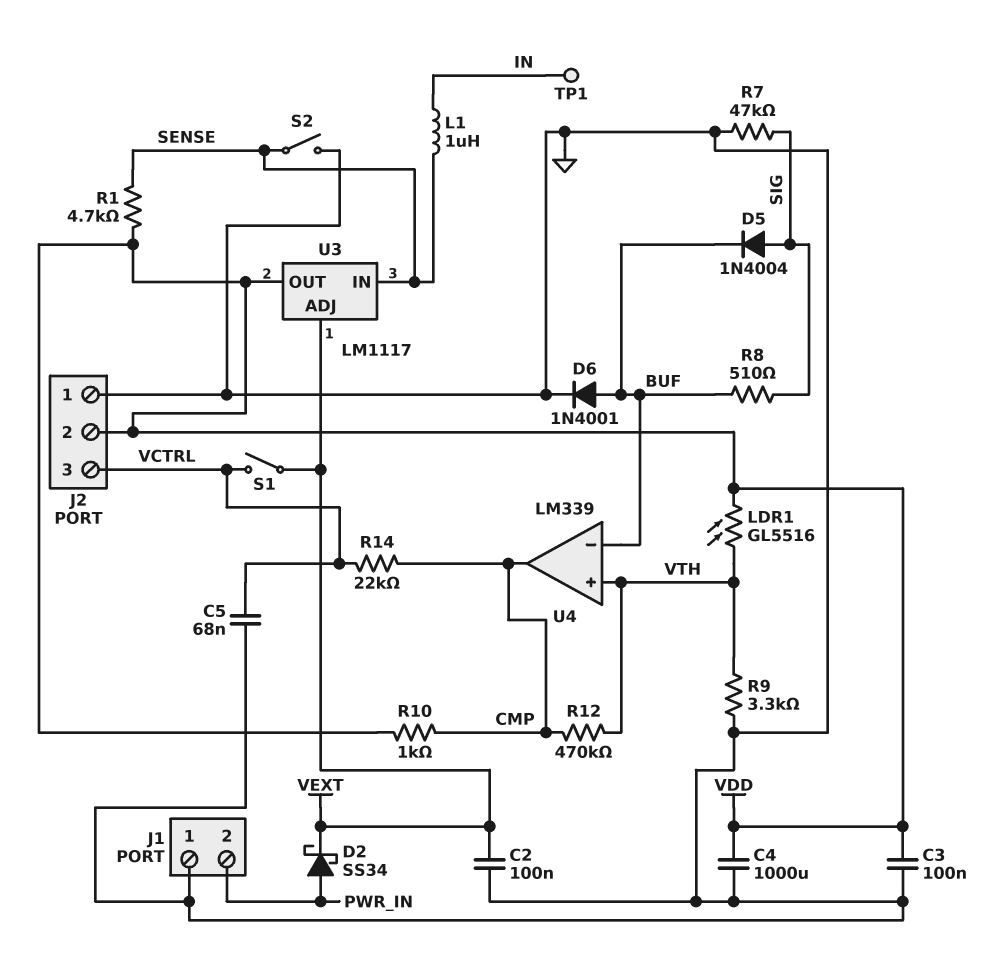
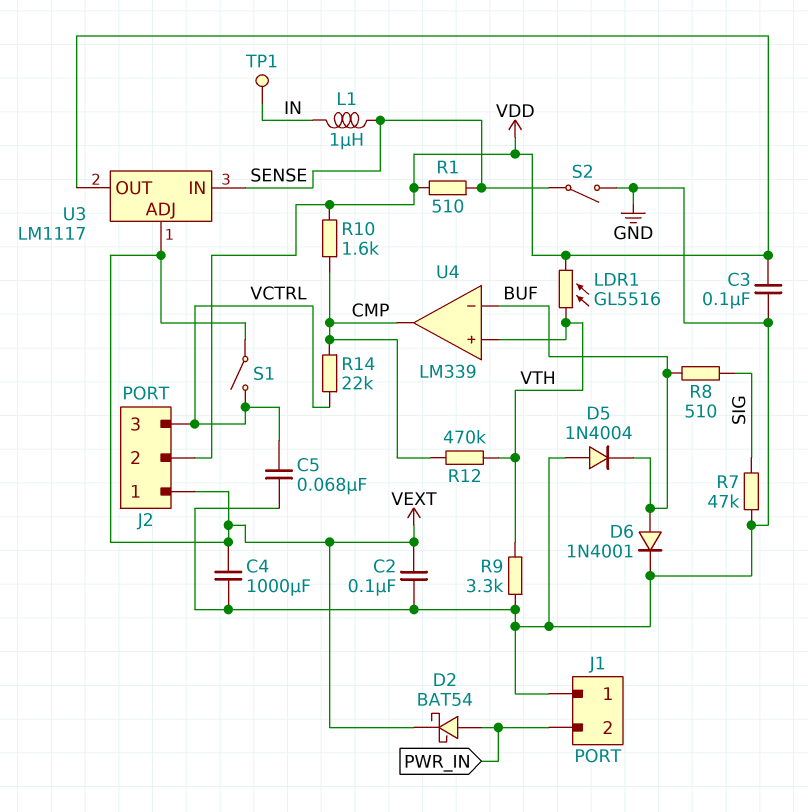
C4: 1000uF (GND, VDD) -> 1000uF (GND, VEXT)
D2: schottky SS34 (A PWR_IN, K VEXT) -> schottky BAT54 (A PWR_IN, K VEXT)
D5: diode 1N4004 (A SIG, K BUF) -> diode 1N4004 (A GND, K BUF)
J2 pin 1: GND -> VEXT
R1: 4.7k (SENSE, VDD) -> 510 (SENSE, VDD)
R10: 1k (CMP, VDD) -> 1.6k (CMP, VDD)

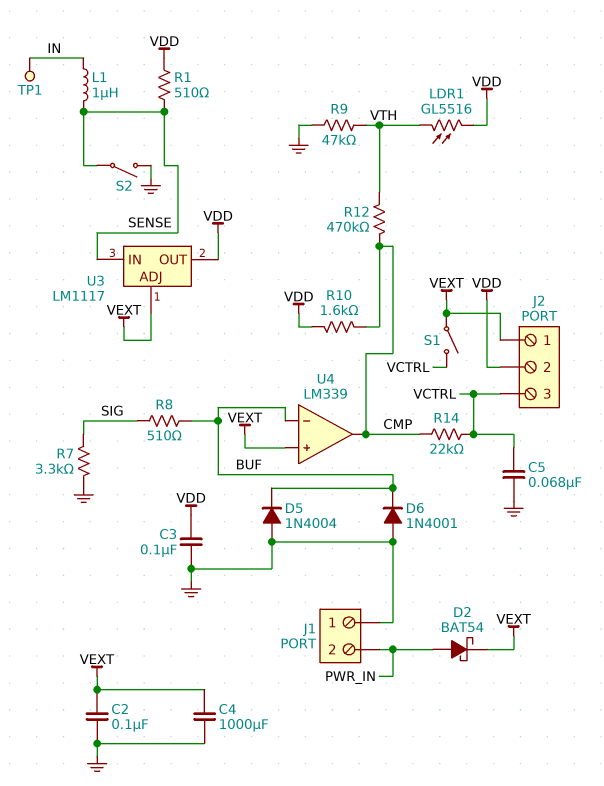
D6: diode 1N4001 (A BUF, K GND) -> diode 1N4001 (A GND, K BUF)
R7: 47k (GND, SIG) -> 3.3k (GND, SIG)
R9: 3.3k (GND, VTH) -> 47k (GND, VTH)
U4 pin in+: VTH -> VEXT

